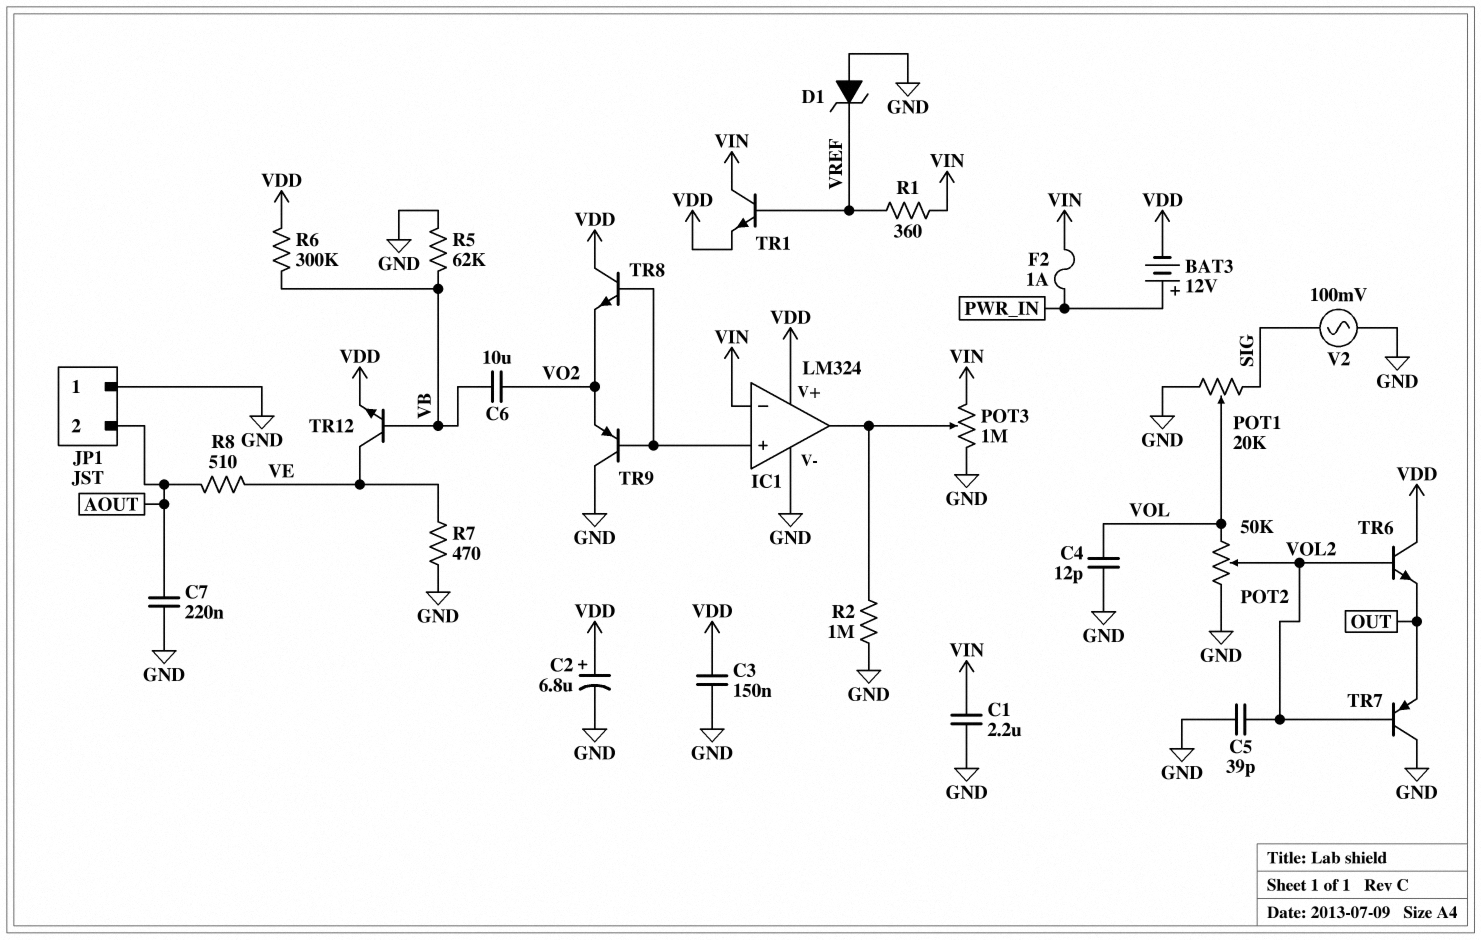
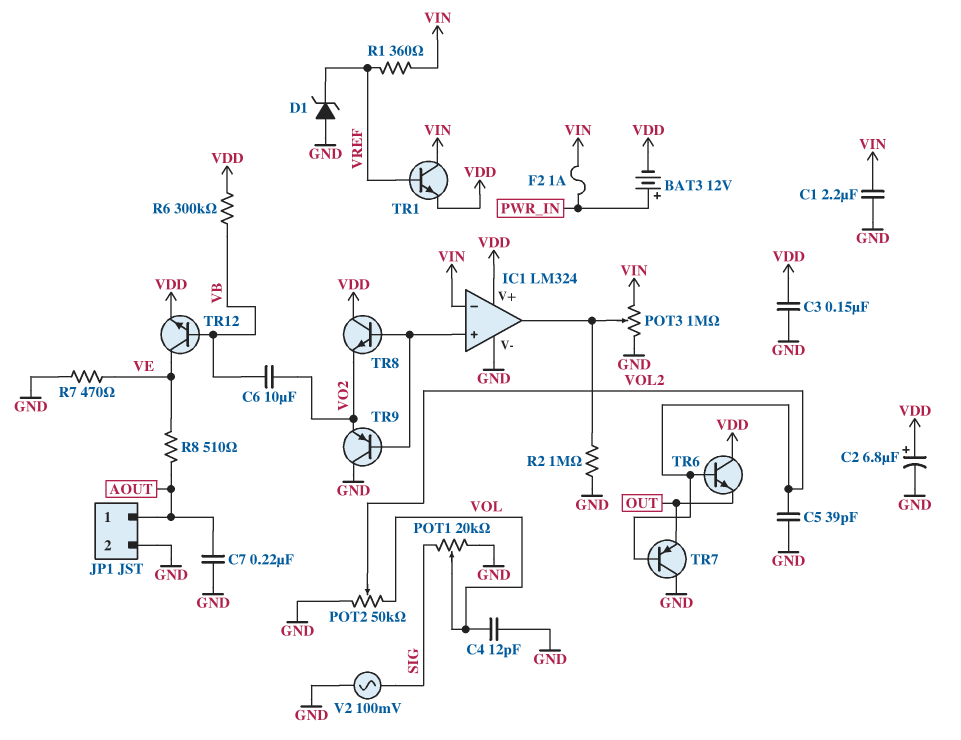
JP1 pin 1: GND -> AOUT
JP1 pin 2: AOUT -> GND
R5: 62k (GND, VB) -> none

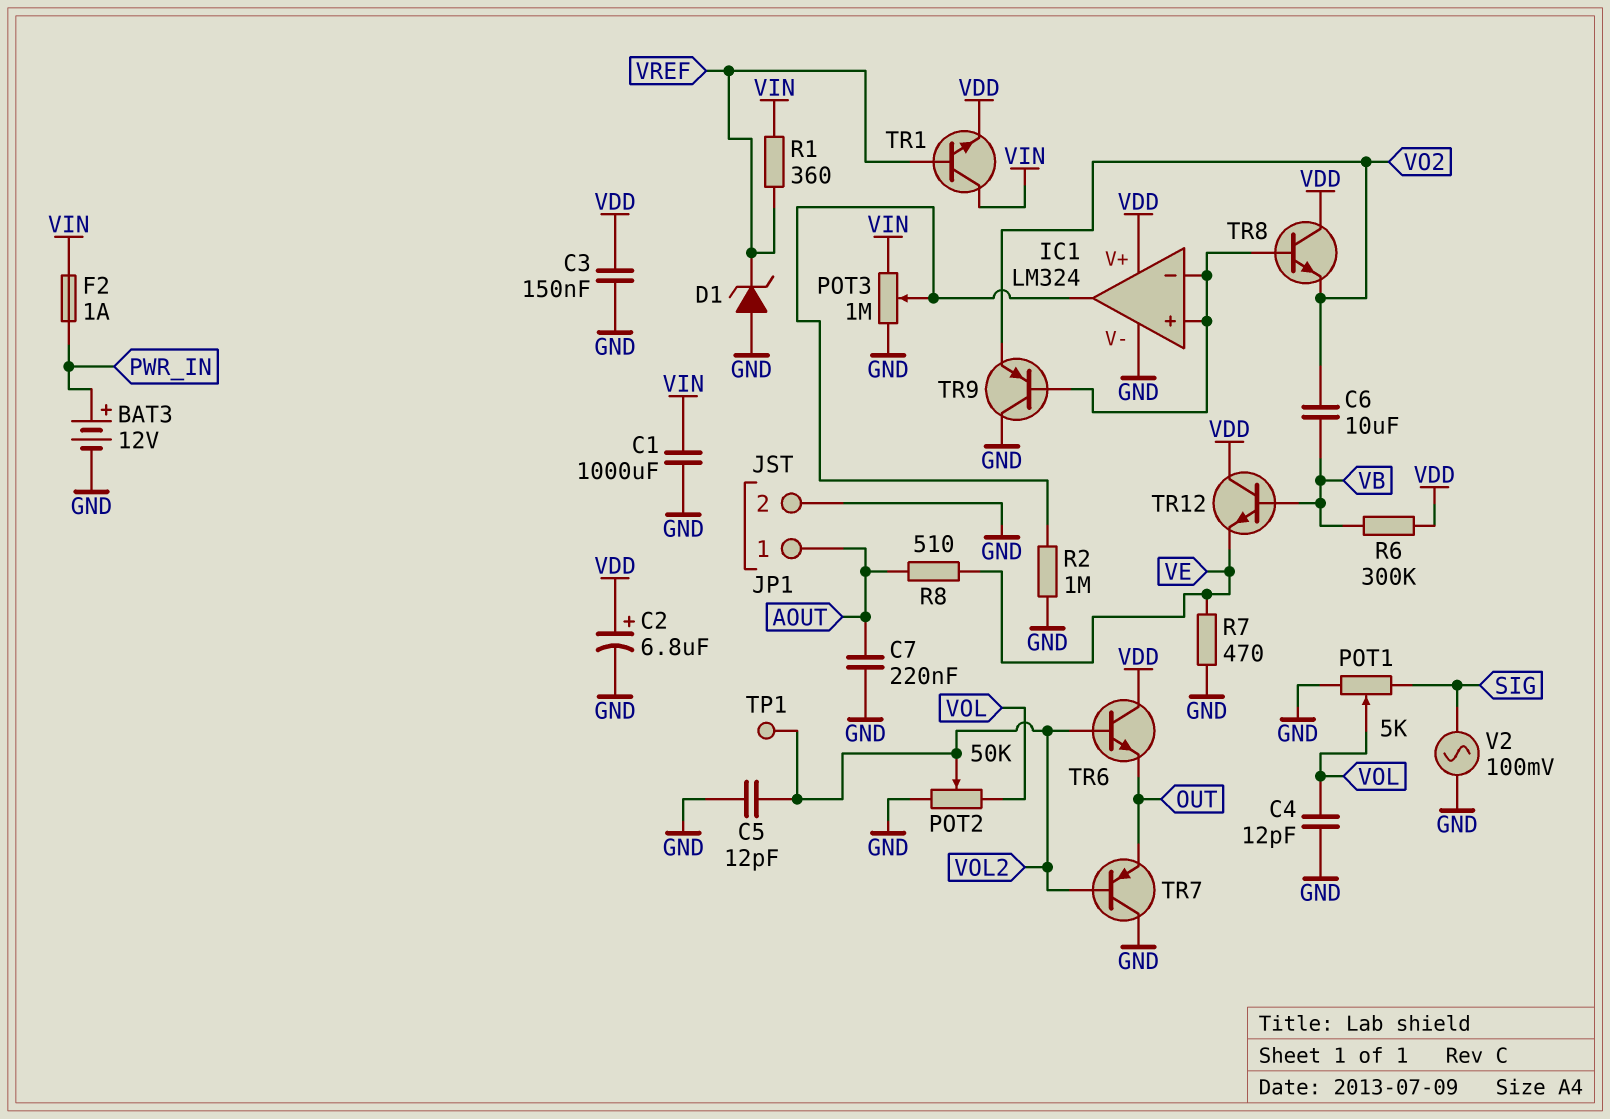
BAT3: 12V (plus PWR_IN, minus VDD) -> 12V (plus PWR_IN, minus GND)
C1: 2.2uF (GND, VIN) -> 1000uF (GND, VIN)
C5: 39pF (GND, VOL2) -> 12pF (GND, VOL2)
IC1 pin in-: VIN -> IC1/in+
POT1: 20k (GND, SIG, wiper VOL) -> 5k (GND, SIG, wiper VOL)
TP1: none -> test point (VOL2)
TR12: NPN (B VB, C VE, E VDD) -> NPN (B VB, C VDD, E VE)

